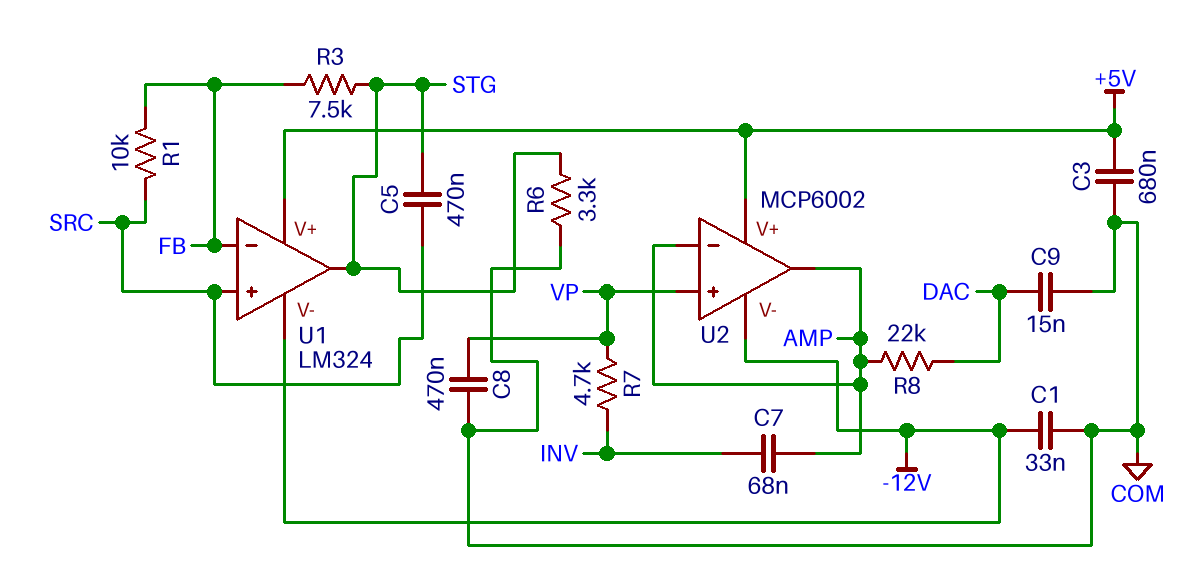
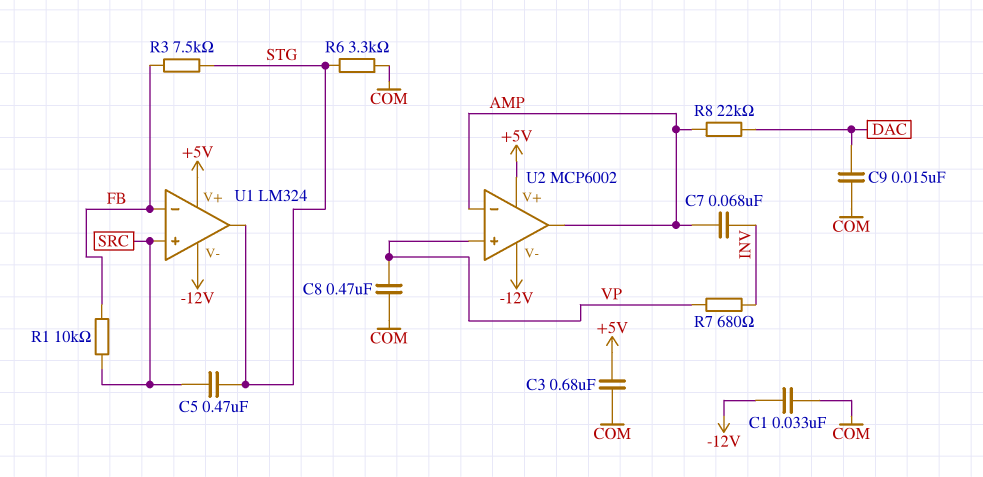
R7: 4.7k (INV, VP) -> 680 (INV, VP)

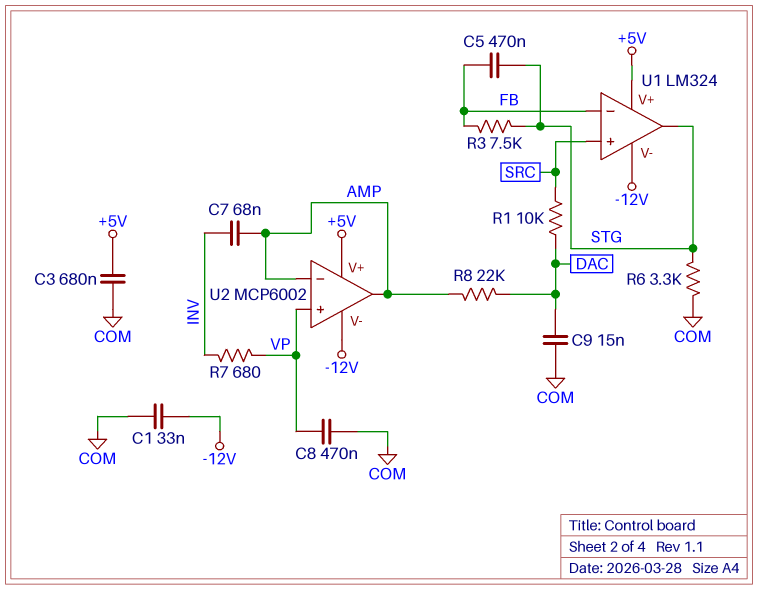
C5: 470nF (SRC, STG) -> 470nF (FB, STG)
R1: 10k (FB, SRC) -> 10k (DAC, SRC)

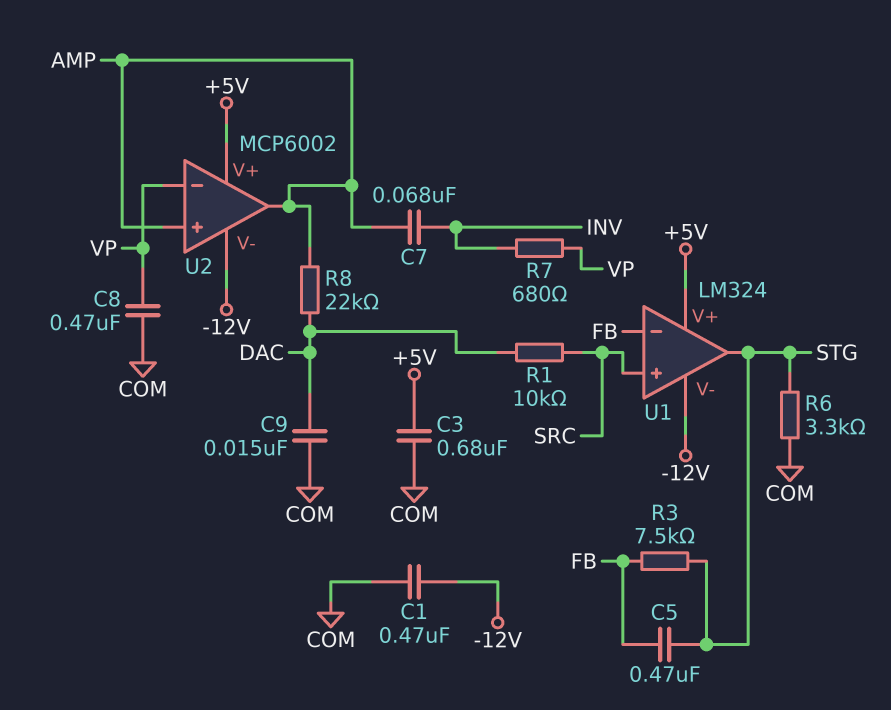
C1: 33nF (-12V, COM) -> 470nF (-12V, COM)
U2 pin in+: VP -> AMP
U2 pin in-: AMP -> VP

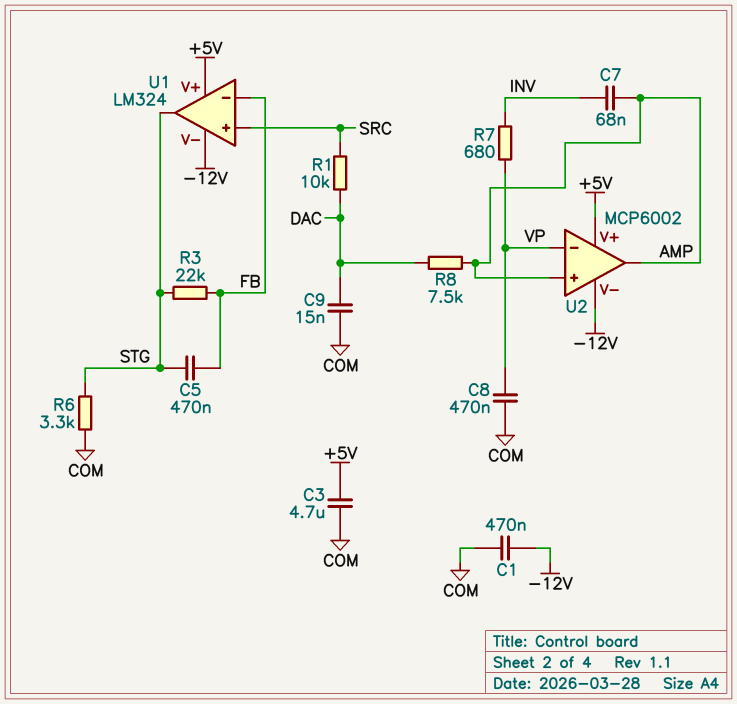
C3: 680nF (+5V, COM) -> 4.7uF (+5V, COM)
R3: 7.5k (FB, STG) -> 22k (FB, STG)
R8: 22k (AMP, DAC) -> 7.5k (AMP, DAC)

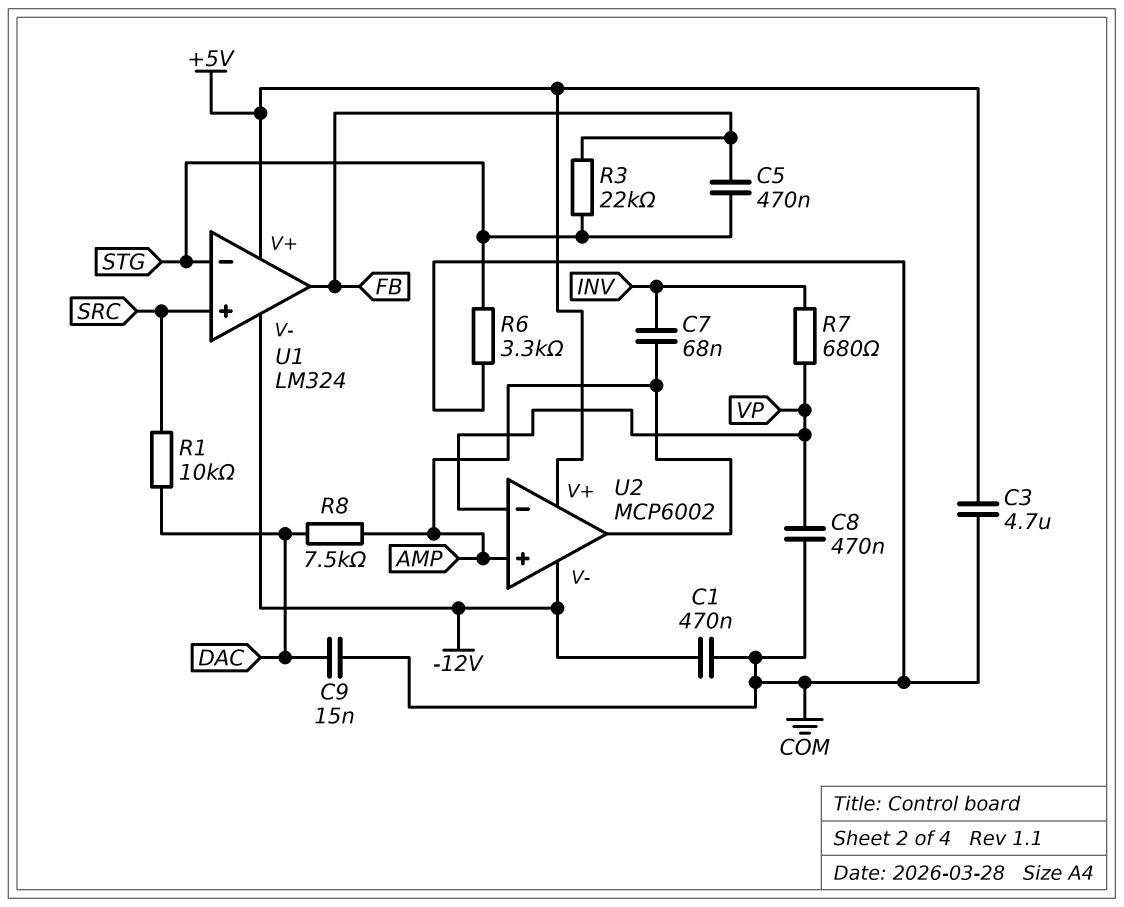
U1 pin in-: FB -> STG
U1 pin out: STG -> FB

